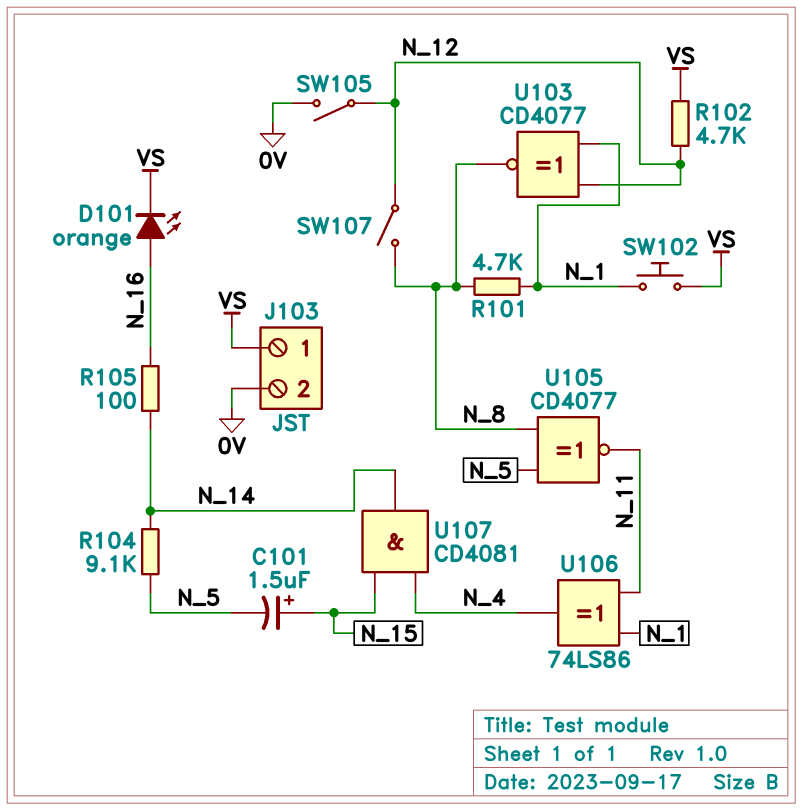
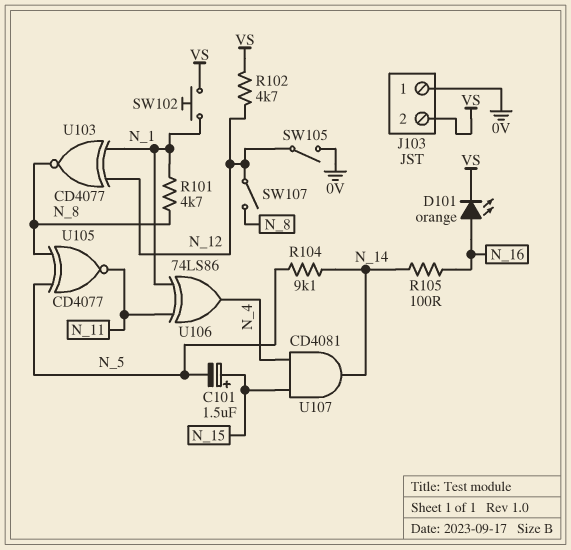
J103 pin 1: VS -> 0V
J103 pin 2: 0V -> VS

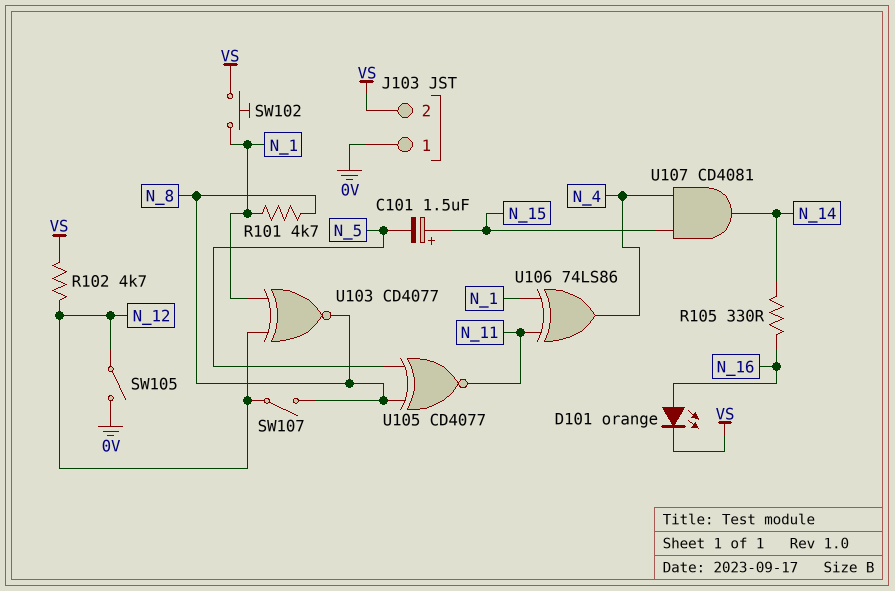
R104: 9.1k (N_5, N_14) -> none
R105: 100 (N_14, N_16) -> 330 (N_14, N_16)

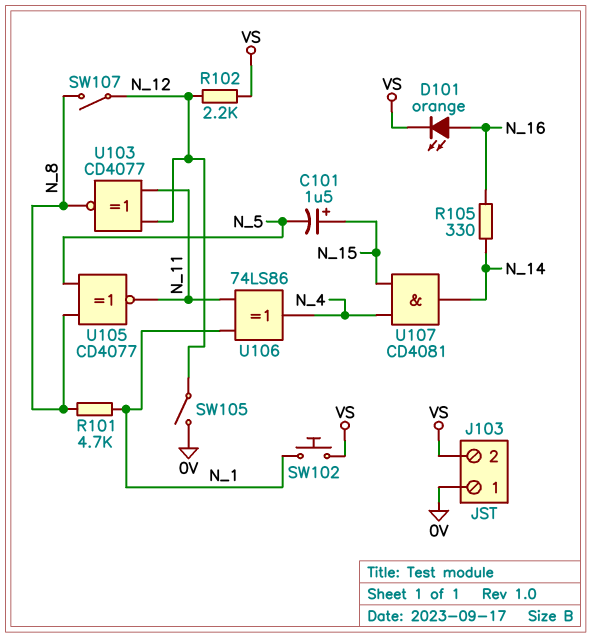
R102: 4.7k (N_12, VS) -> 2.2k (N_12, VS)
U103: XNOR CD4077 (in N_1, in N_12, out N_8) -> XNOR CD4077 (in N_11, in N_12, out N_8)

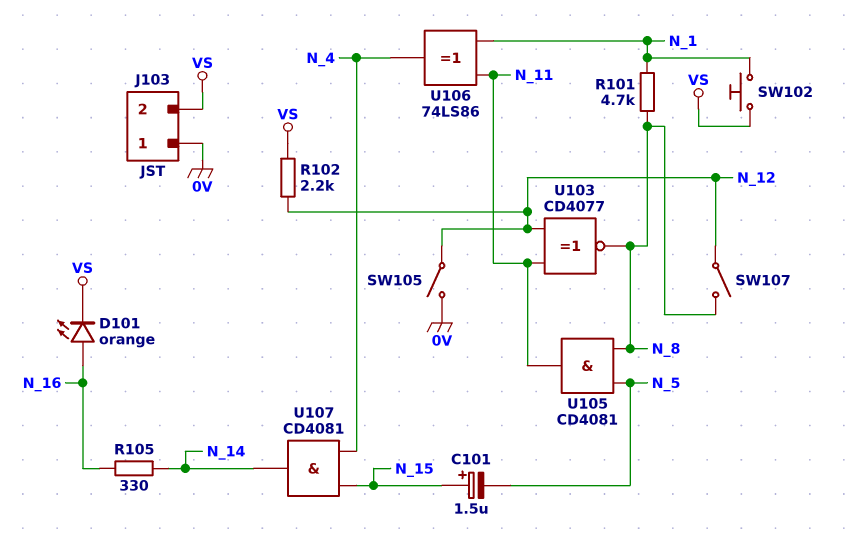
U105: XNOR CD4077 (in N_5, in N_8, out N_11) -> AND CD4081 (in N_5, in N_8, out N_11)

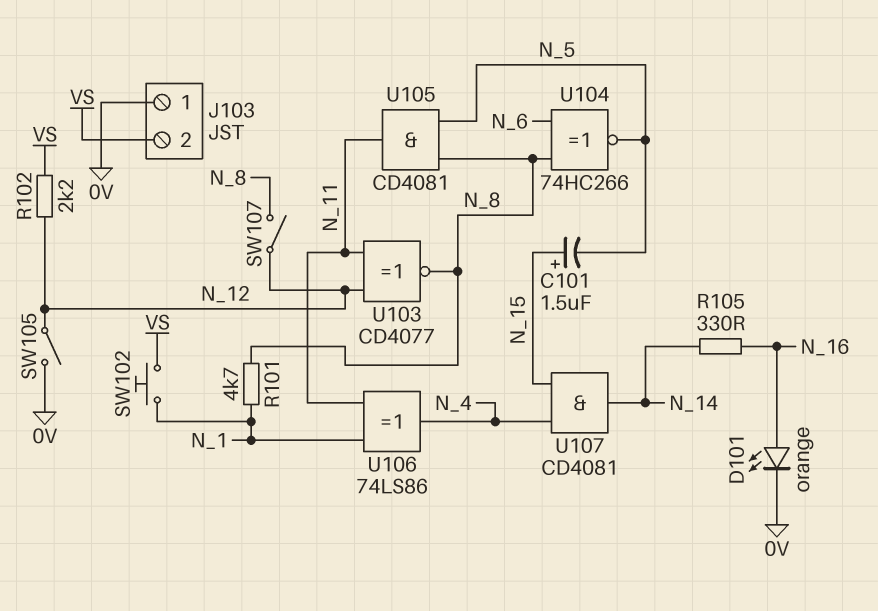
D101: LED orange (A N_16, K VS) -> LED orange (A N_16, K 0V)
U104: none -> XNOR 74HC266 (in N_6, in N_8, out N_5)

